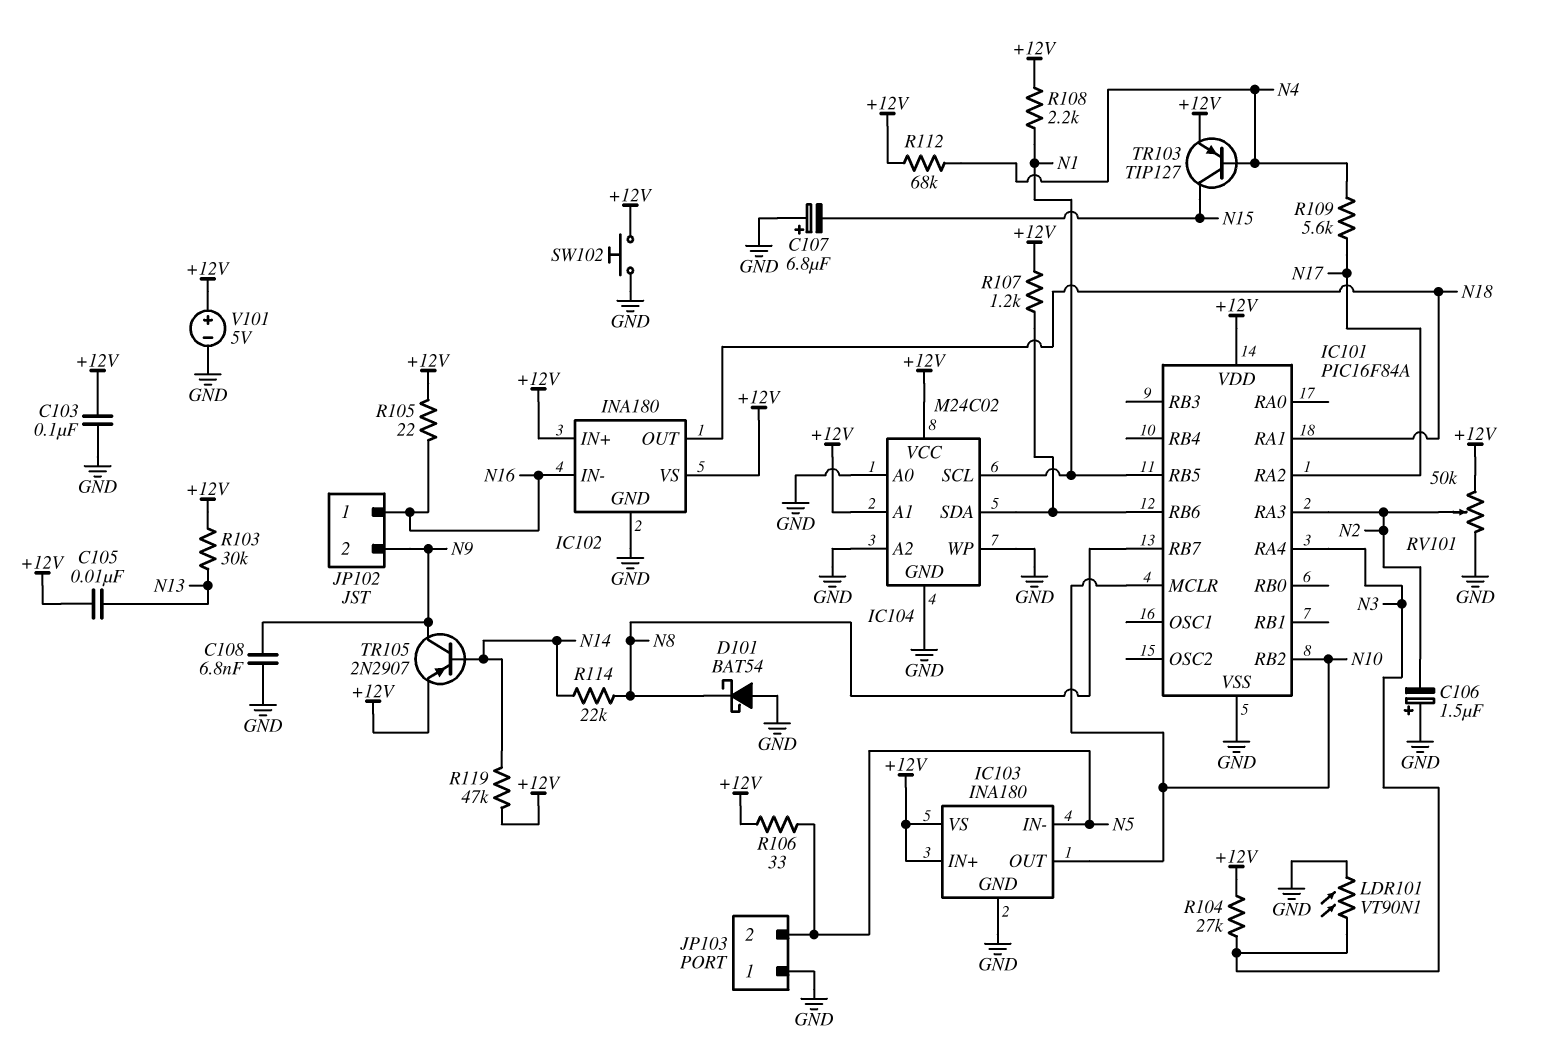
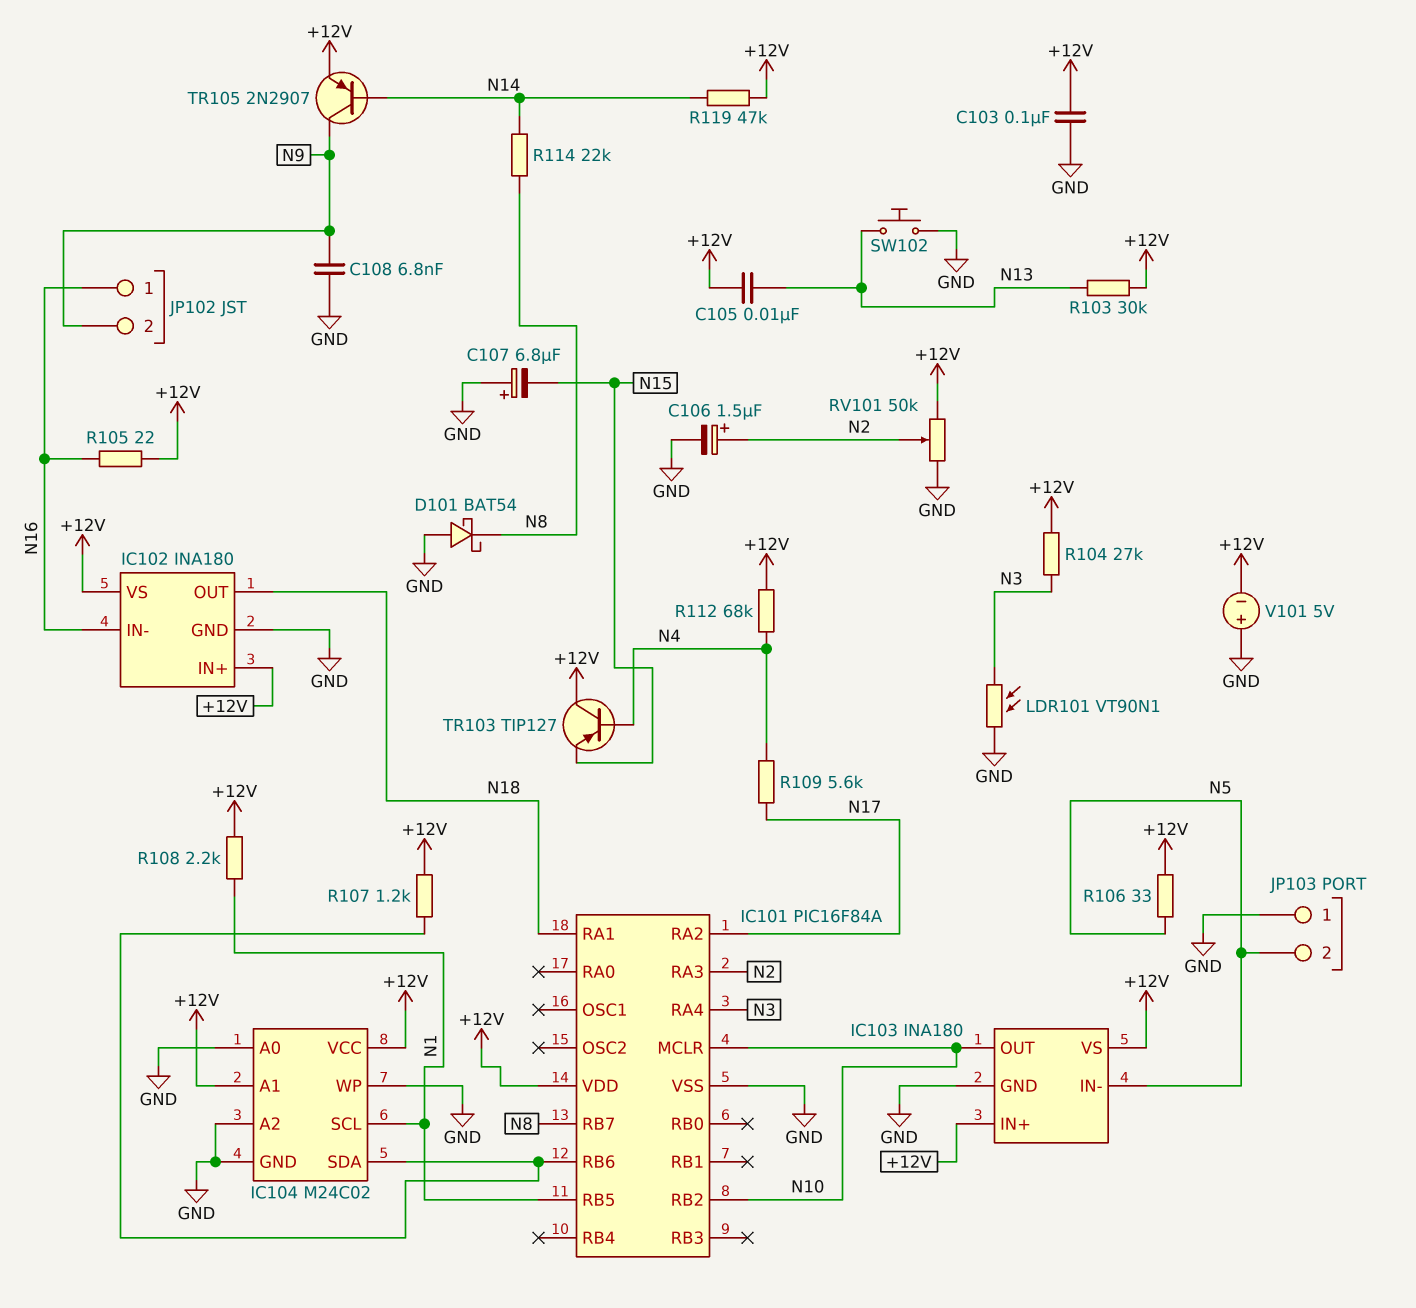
C106: 1.5uF (plus GND, minus N2) -> 1.5uF (plus N2, minus GND)
SW102: button (+12V, GND) -> button (GND, N13)
TR103: PNP TIP127 (B N4, C N15, E +12V) -> PNP TIP127 (B N4, C +12V, E N15)
V101: 5V (plus +12V, minus GND) -> 5V (plus GND, minus +12V)

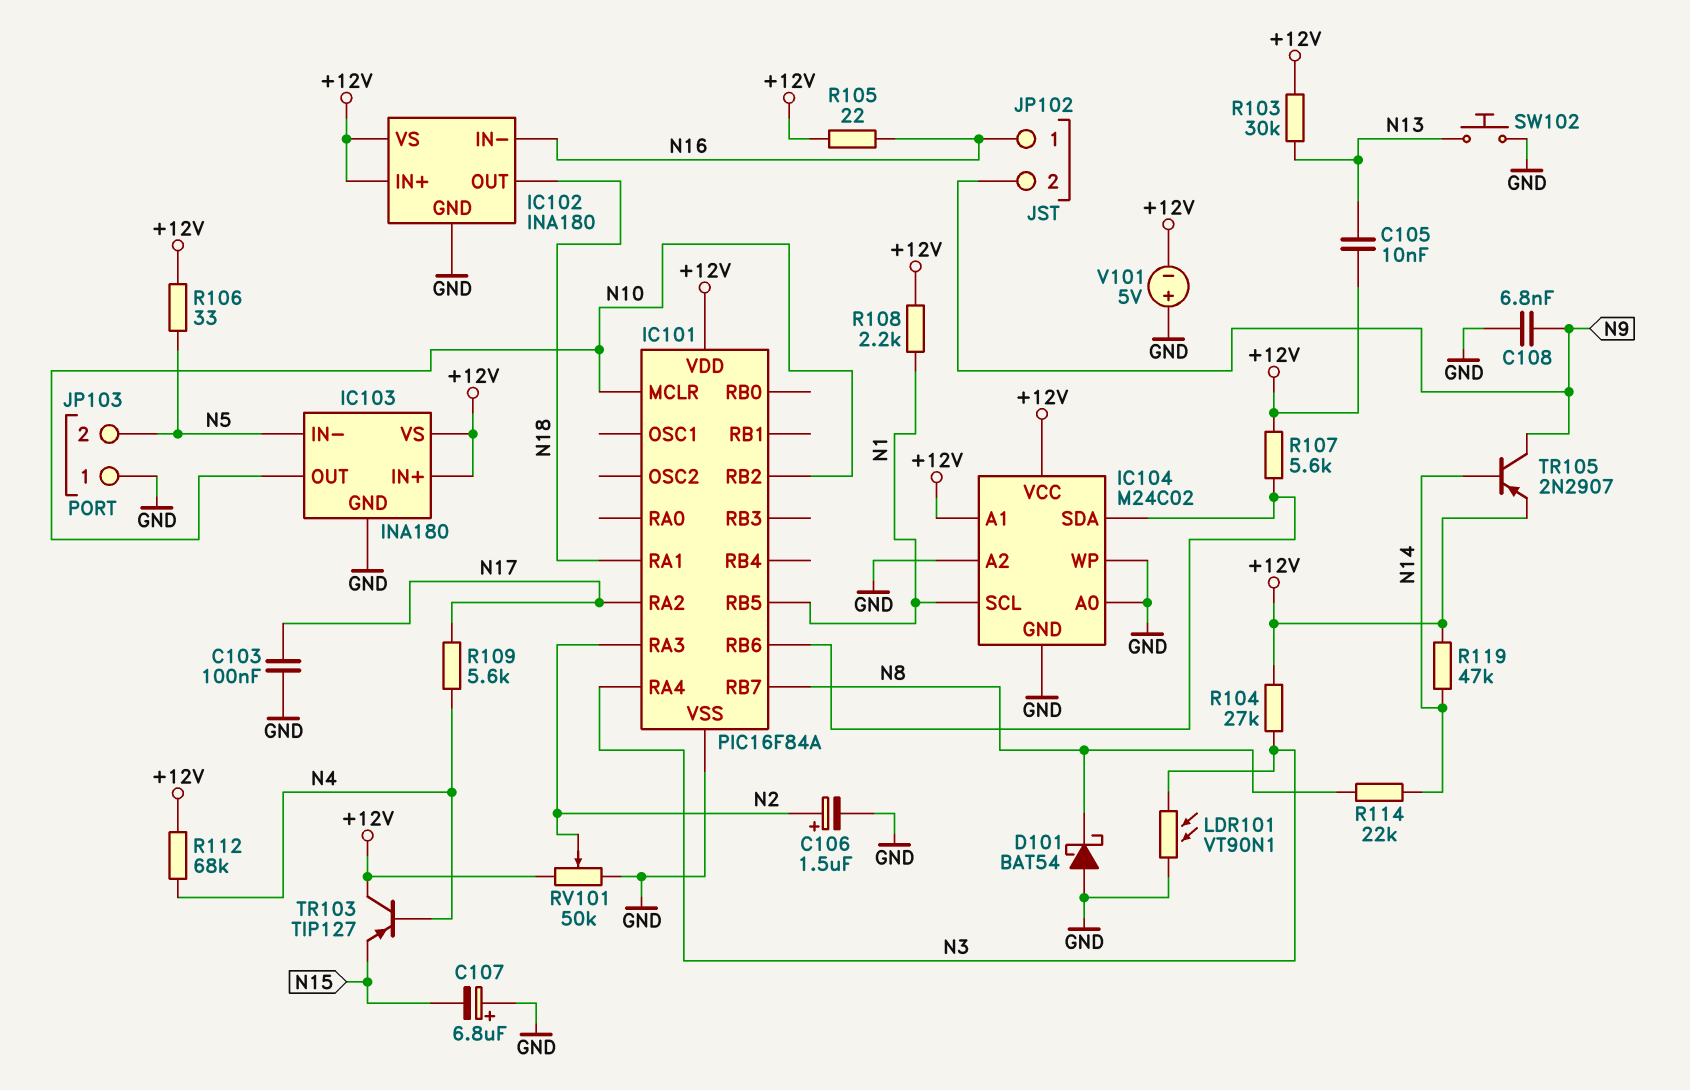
C103: 100nF (+12V, GND) -> 100nF (GND, N17)
R107: 1.2k (+12V, IC101/RB6) -> 5.6k (+12V, IC101/RB6)

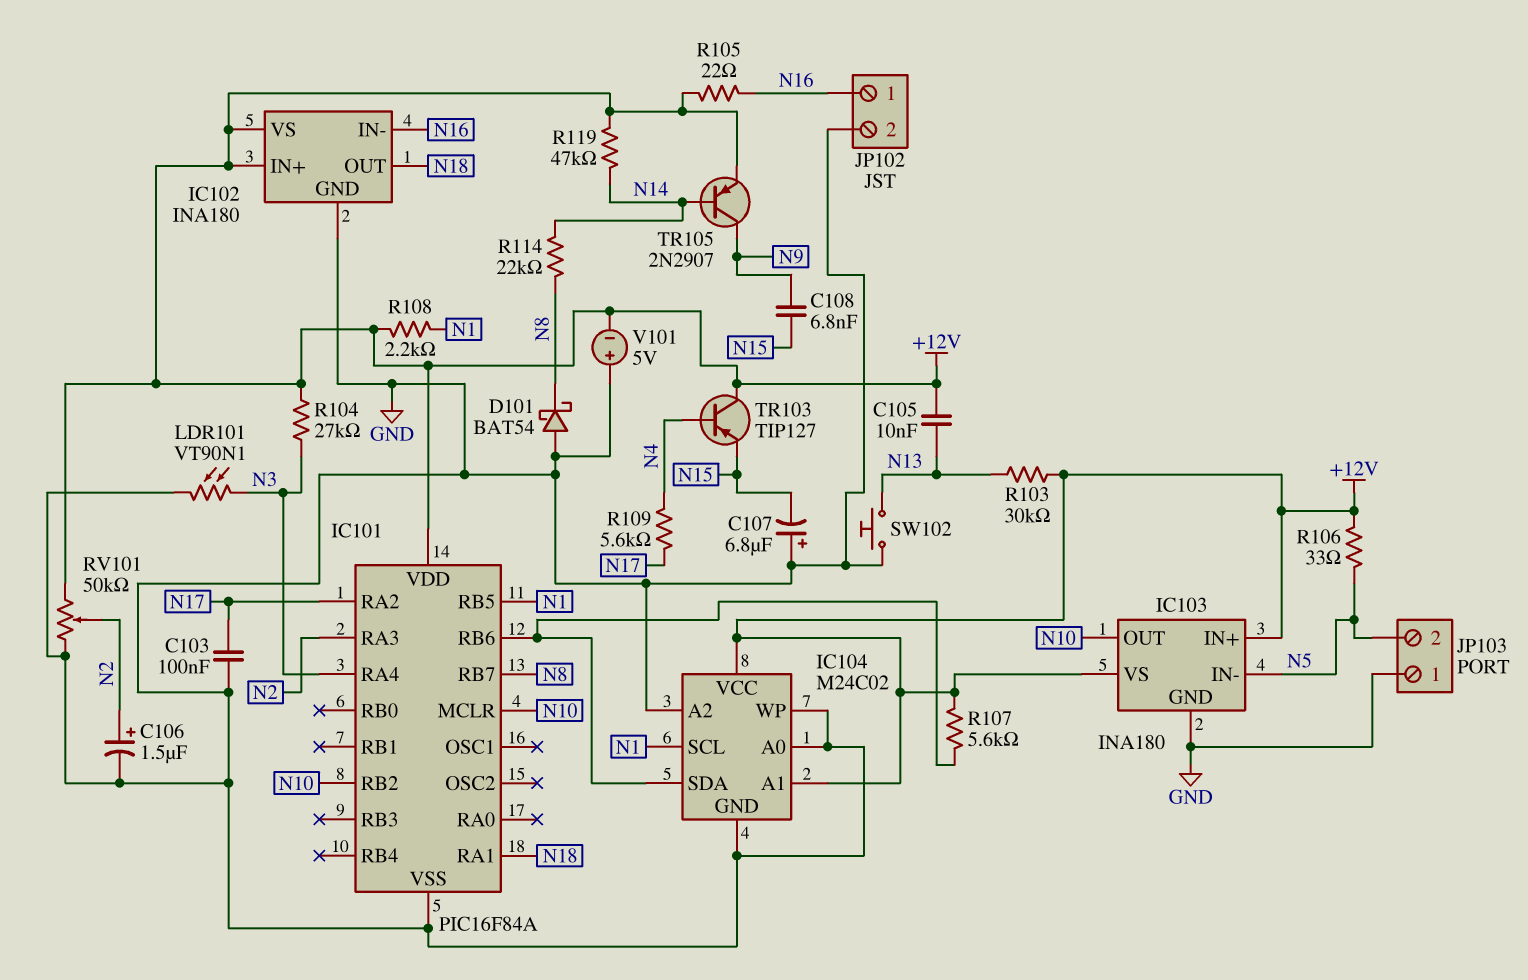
C108: 6.8nF (GND, N9) -> 6.8nF (N9, N15)
JP102 pin 2: N9 -> GND
R112: 68k (+12V, N4) -> none

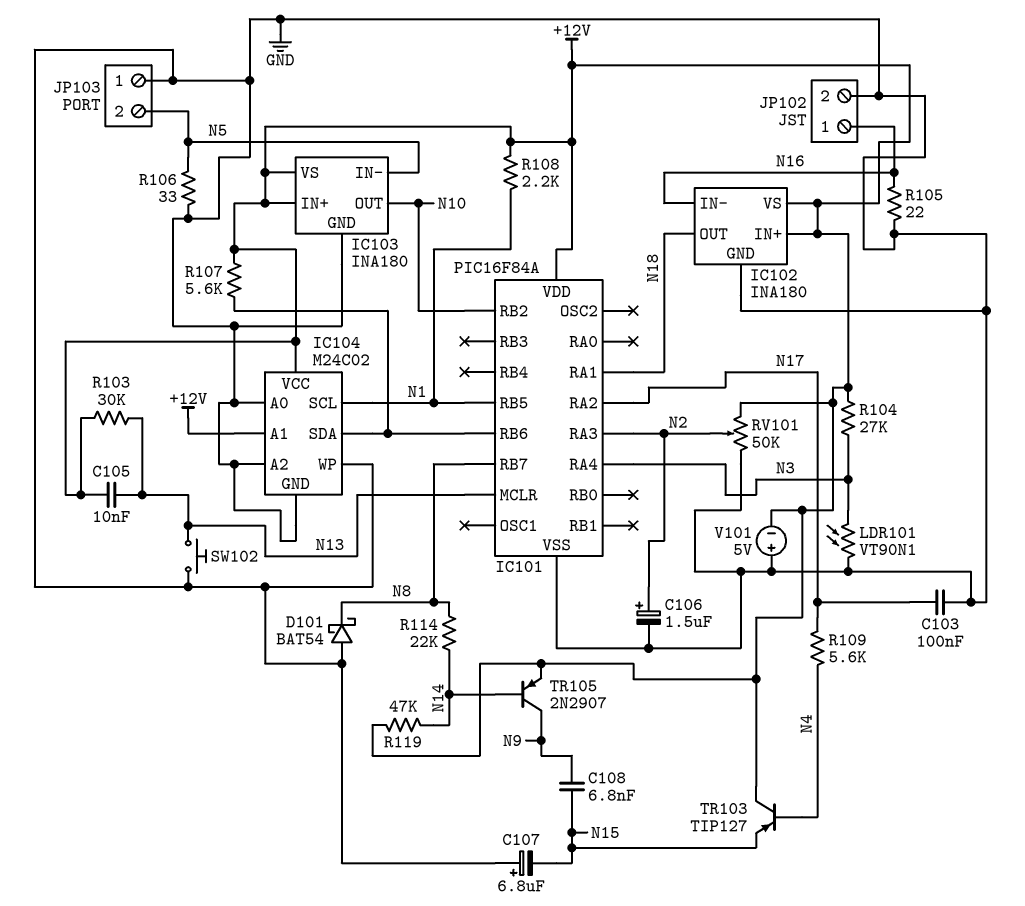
IC101 pin MCLR: N10 -> N13
R105: 22 (+12V, N16) -> 22 (GND, N16)
R106: 33 (+12V, N5) -> 33 (GND, N5)

